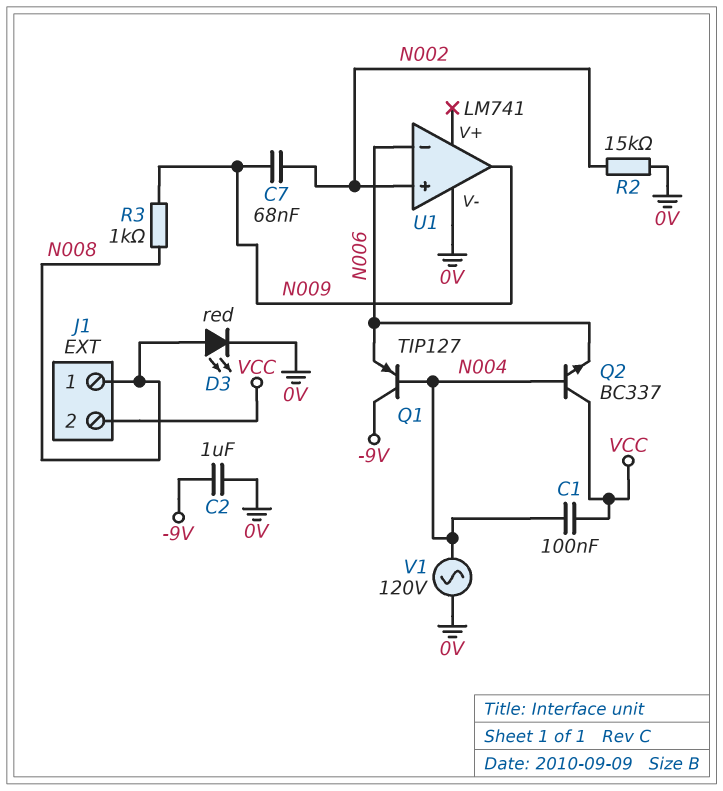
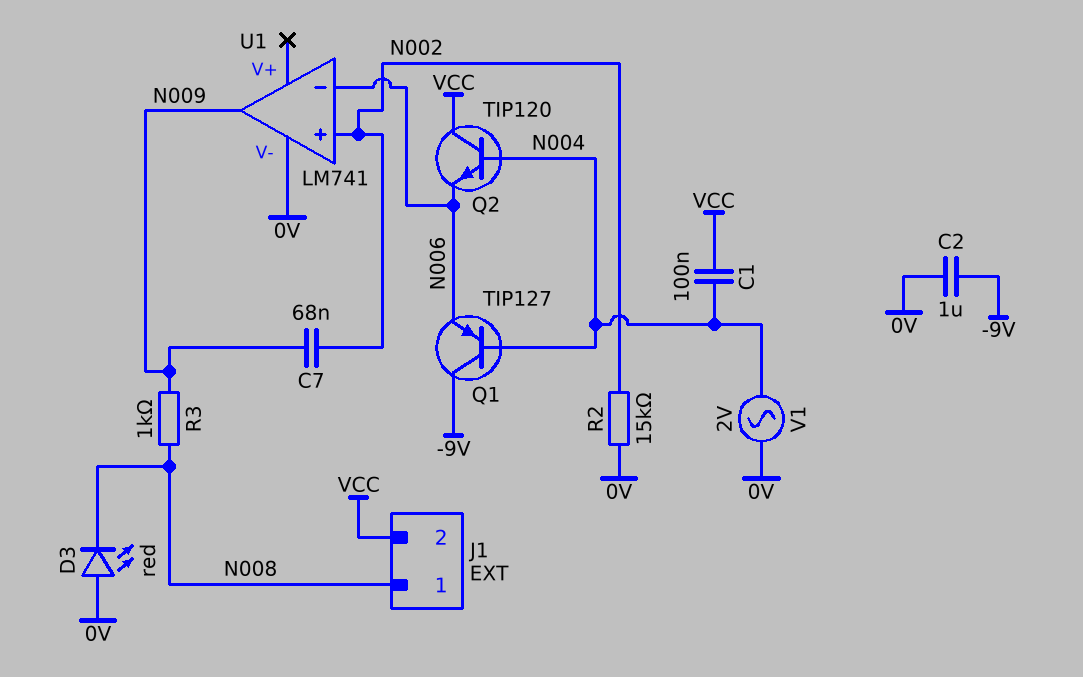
D3: LED red (A N008, K 0V) -> LED red (A 0V, K N008)
Q2: NPN BC337 (B N004, C VCC, E N006) -> NPN TIP120 (B N004, C VCC, E N006)
V1: AC 120V (0V, N004) -> AC 2V (0V, N004)

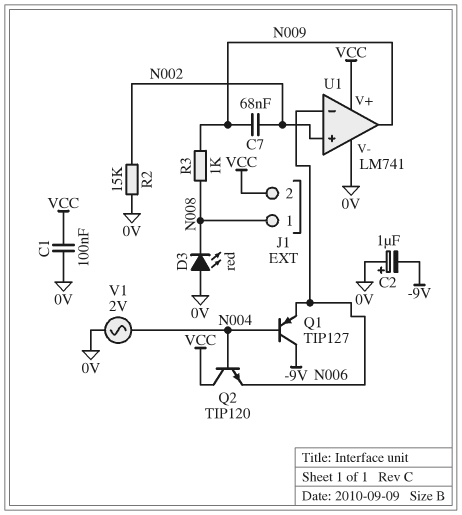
C1: 100nF (N004, VCC) -> 100nF (0V, VCC)
C2: 1uF (-9V, 0V) -> 1uF (plus 0V, minus -9V)
U1 pin V+: none -> VCC

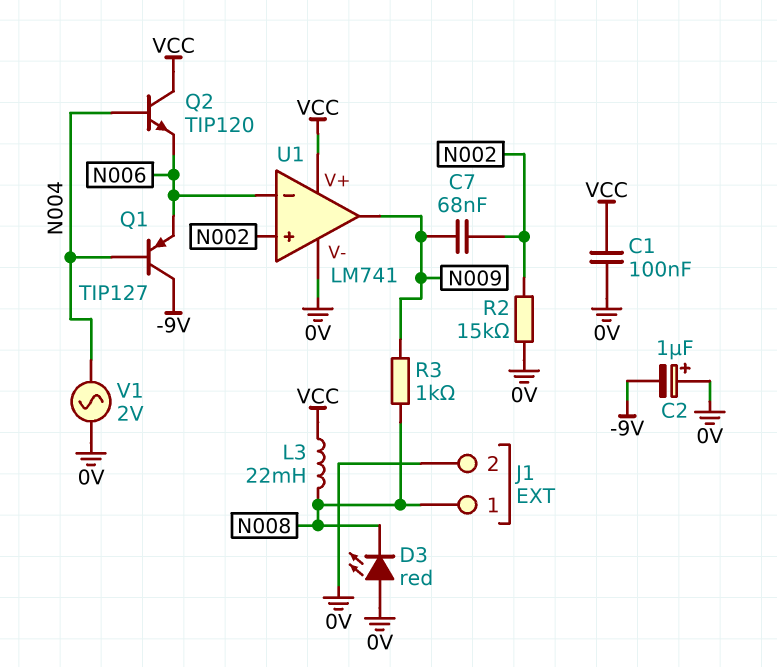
J1 pin 2: VCC -> 0V
L3: none -> 22mH (N008, VCC)

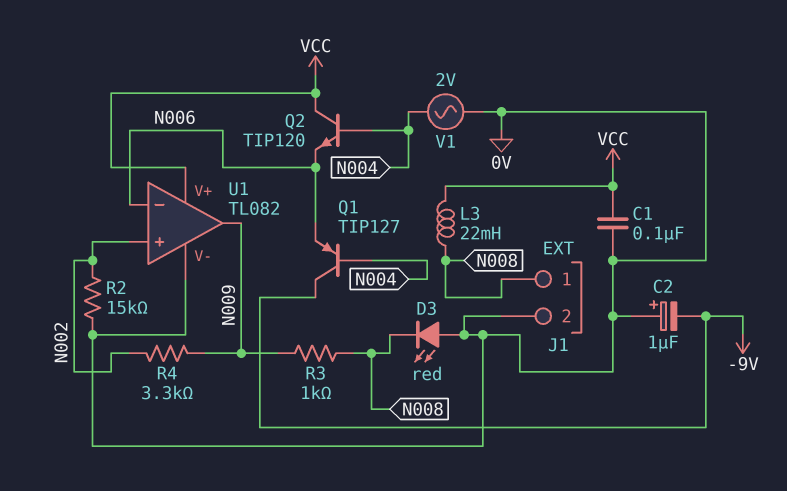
C7: 68nF (N002, N009) -> none
R4: none -> 3.3k (N002, N009)
U1: LM741 -> TL082

